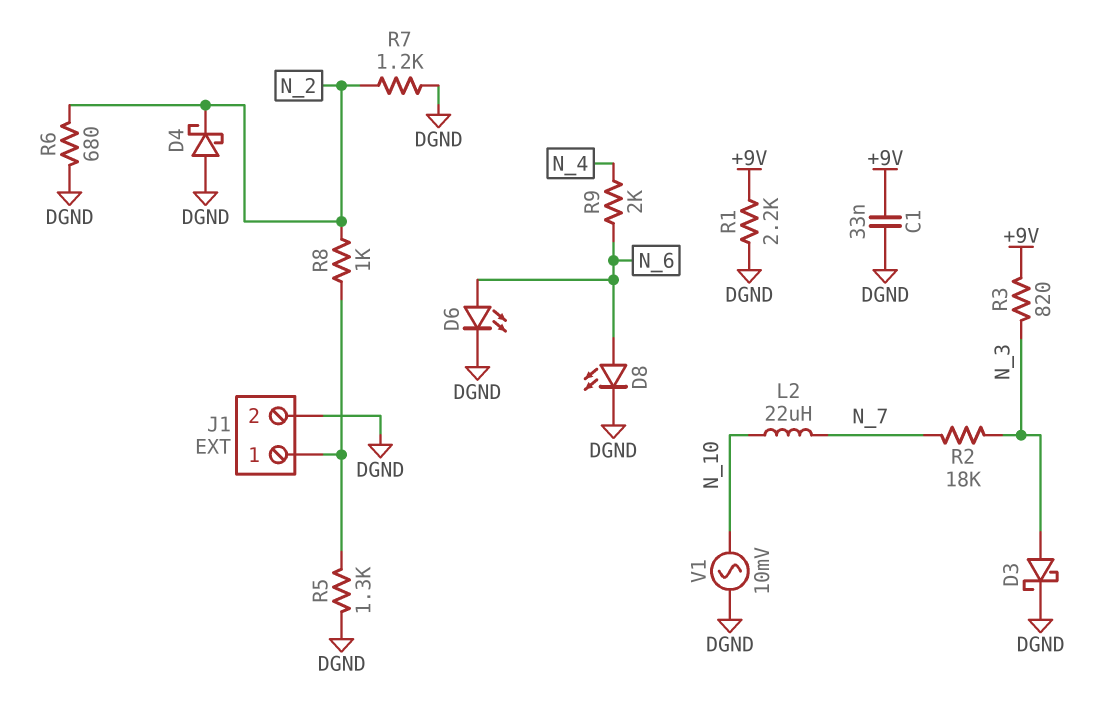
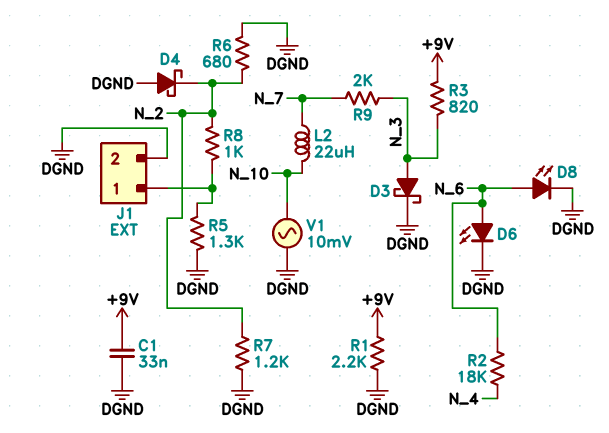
R2: 18k (N_3, N_7) -> 18k (N_4, N_6)
R9: 2k (N_4, N_6) -> 2k (N_3, N_7)

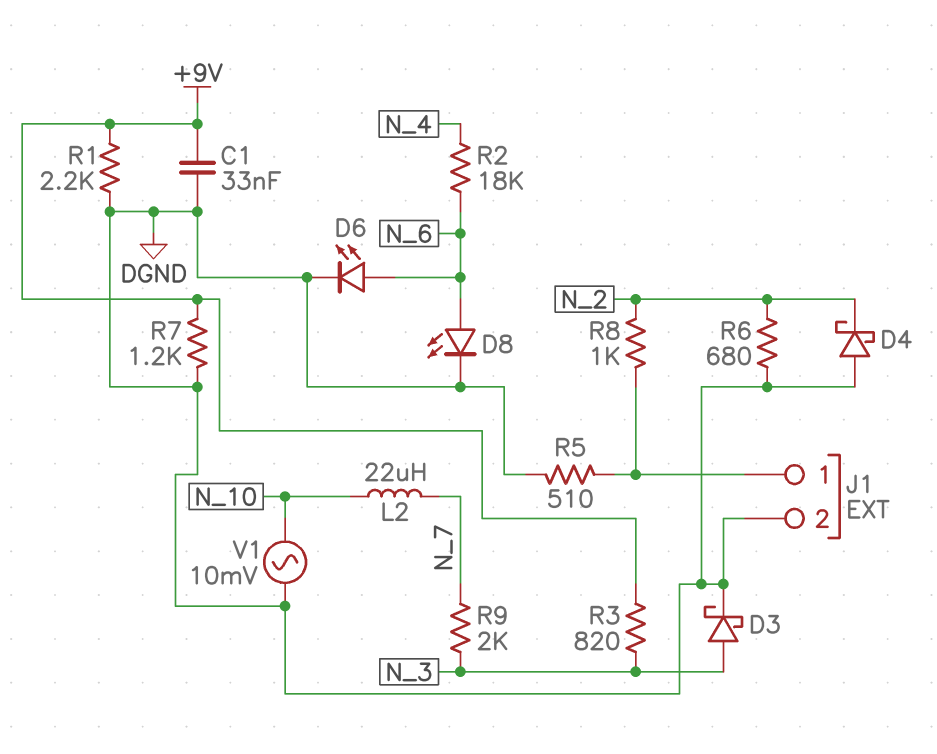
R5: 1.3k (DGND, J1/1) -> 510 (DGND, J1/1)
R7: 1.2k (DGND, N_2) -> 1.2k (+9V, DGND)

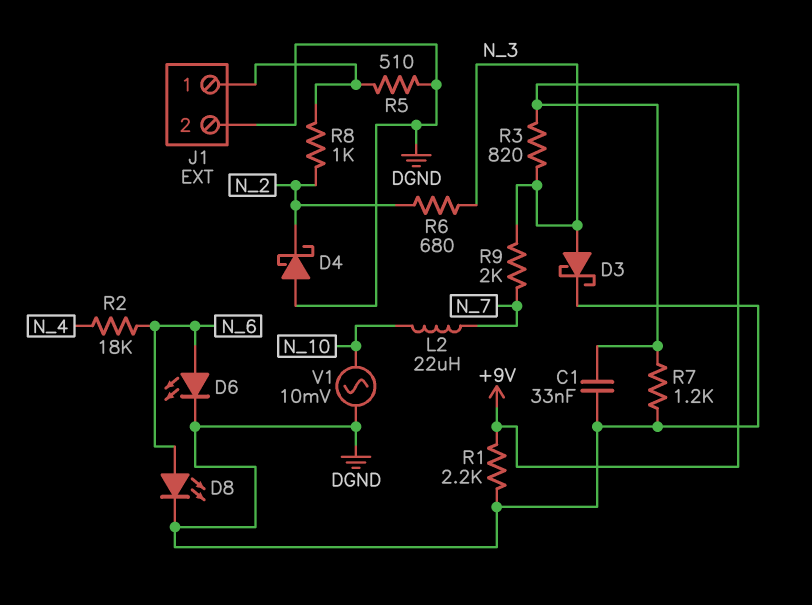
R6: 680 (DGND, N_2) -> 680 (N_2, N_3)

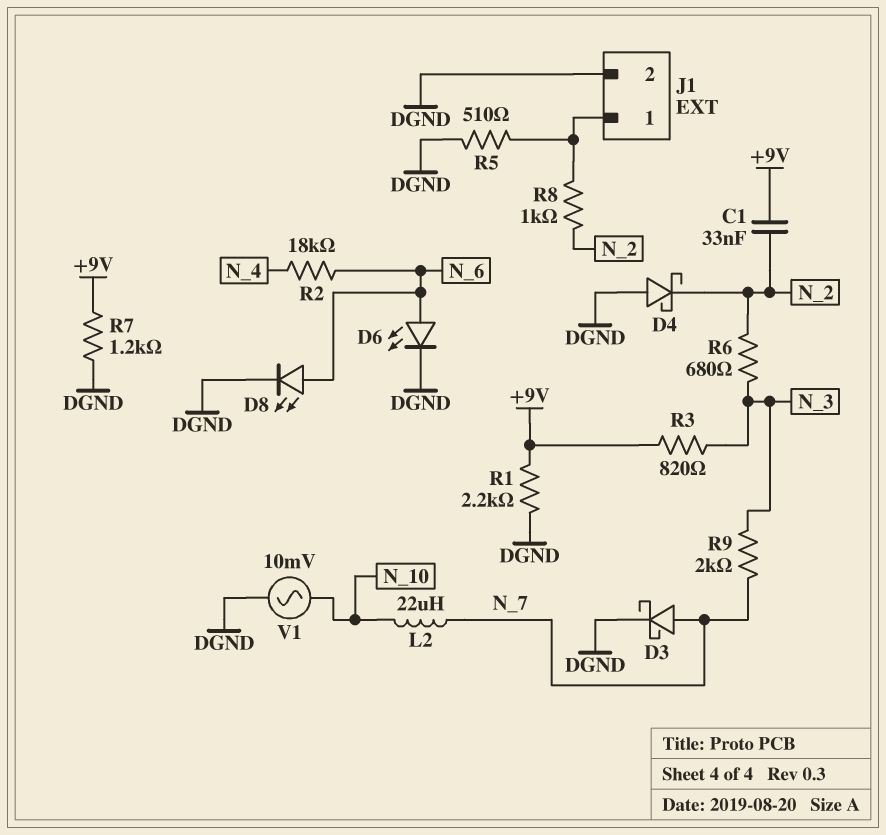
C1: 33nF (+9V, DGND) -> 33nF (+9V, N_2)
D3: schottky (A N_3, K DGND) -> schottky (A N_7, K DGND)

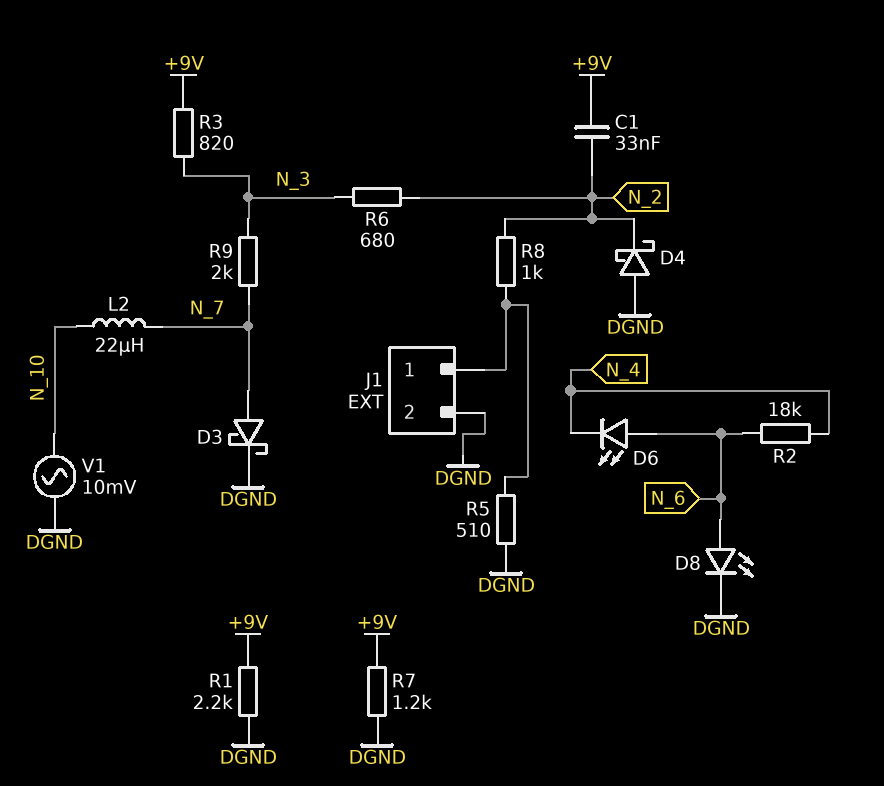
D6: LED (A N_6, K DGND) -> LED (A N_6, K N_4)

